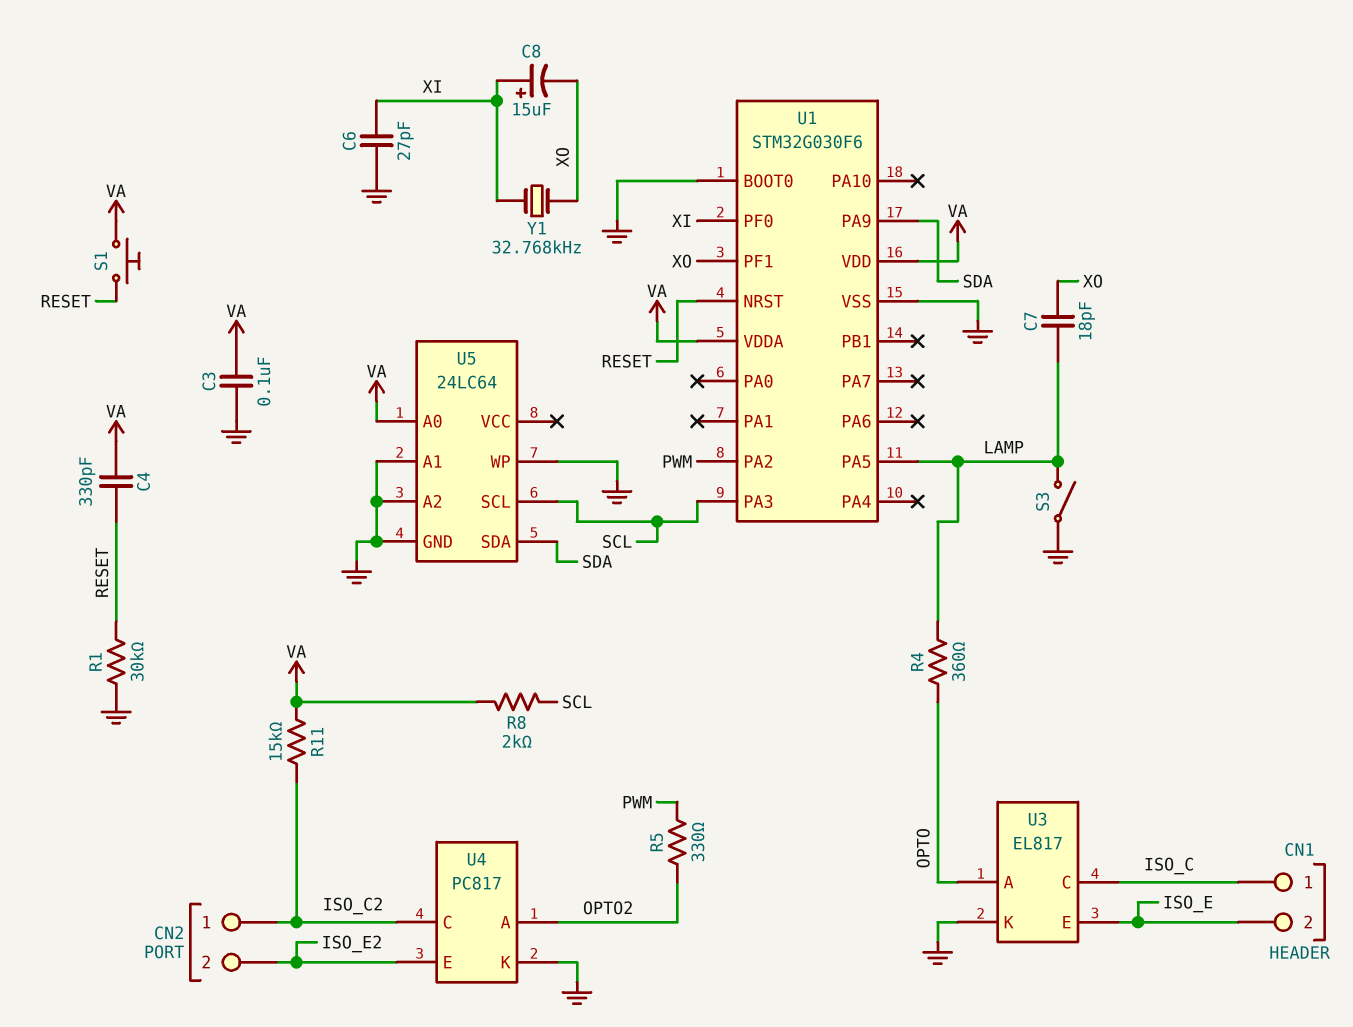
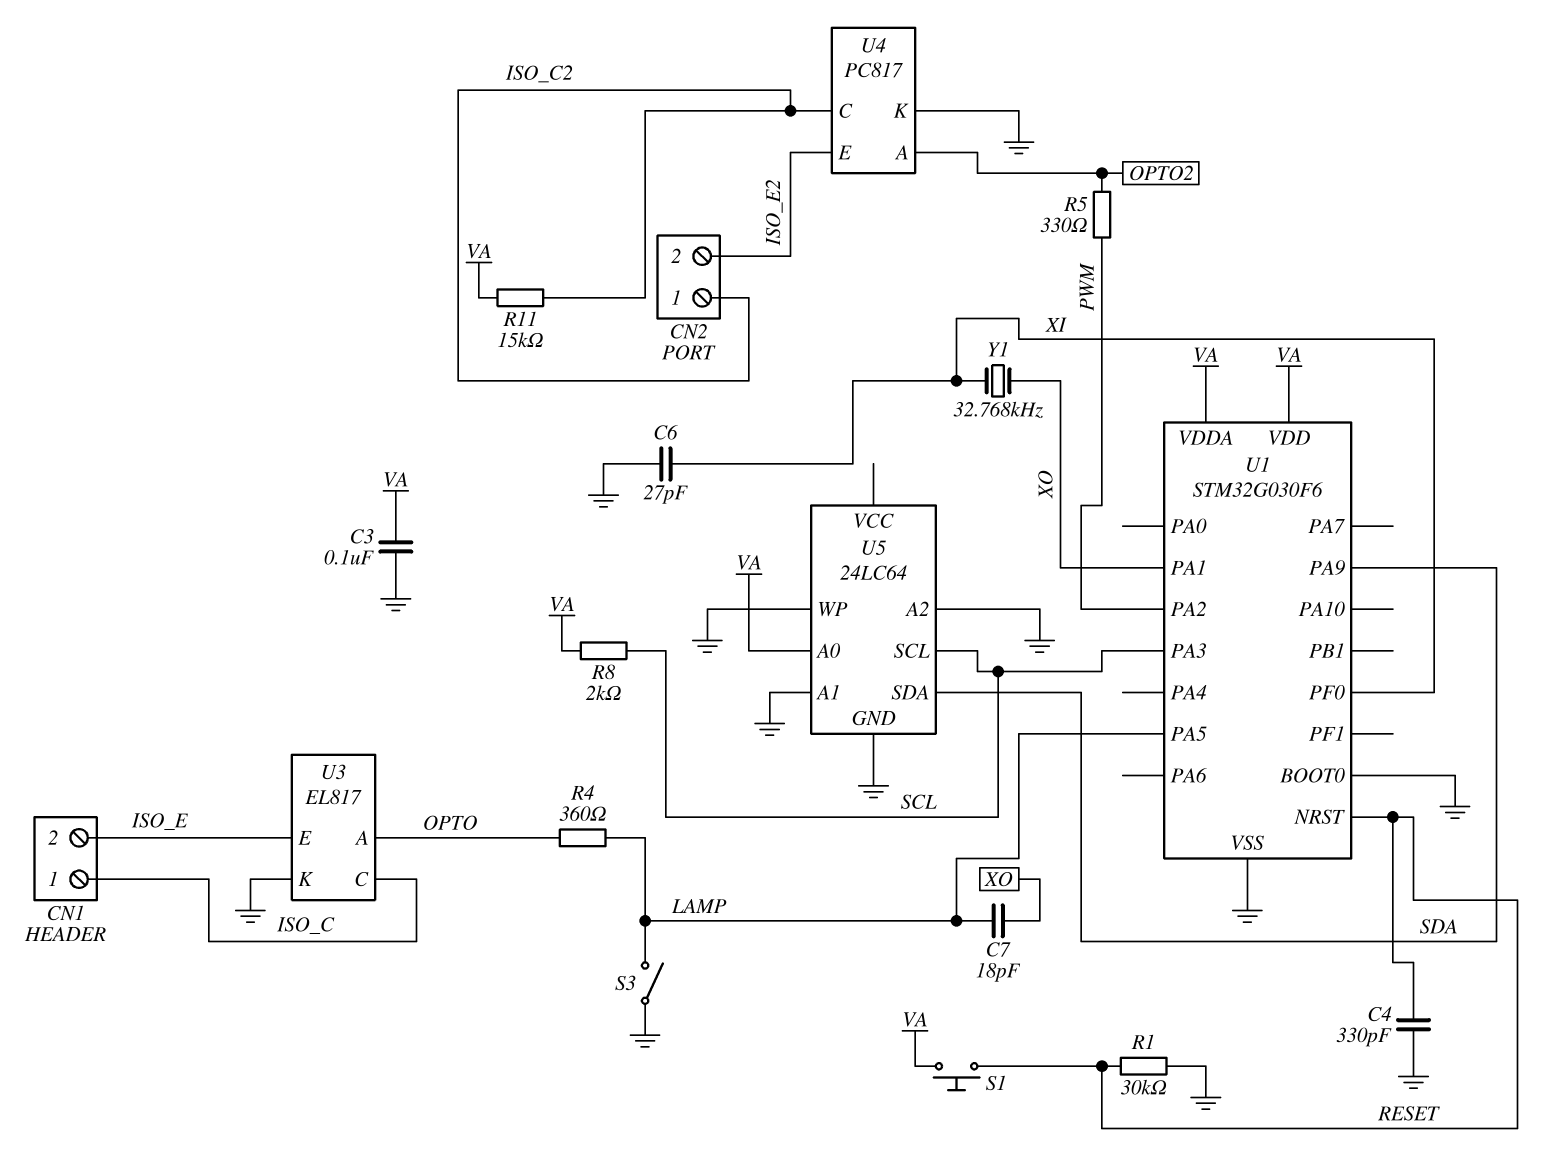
C4: 330pF (RESET, VA) -> 330pF (GND, RESET)
C8: 15uF (plus XI, minus XO) -> none
U1 pin PA1: none -> XO
U1 pin PF1: XO -> none

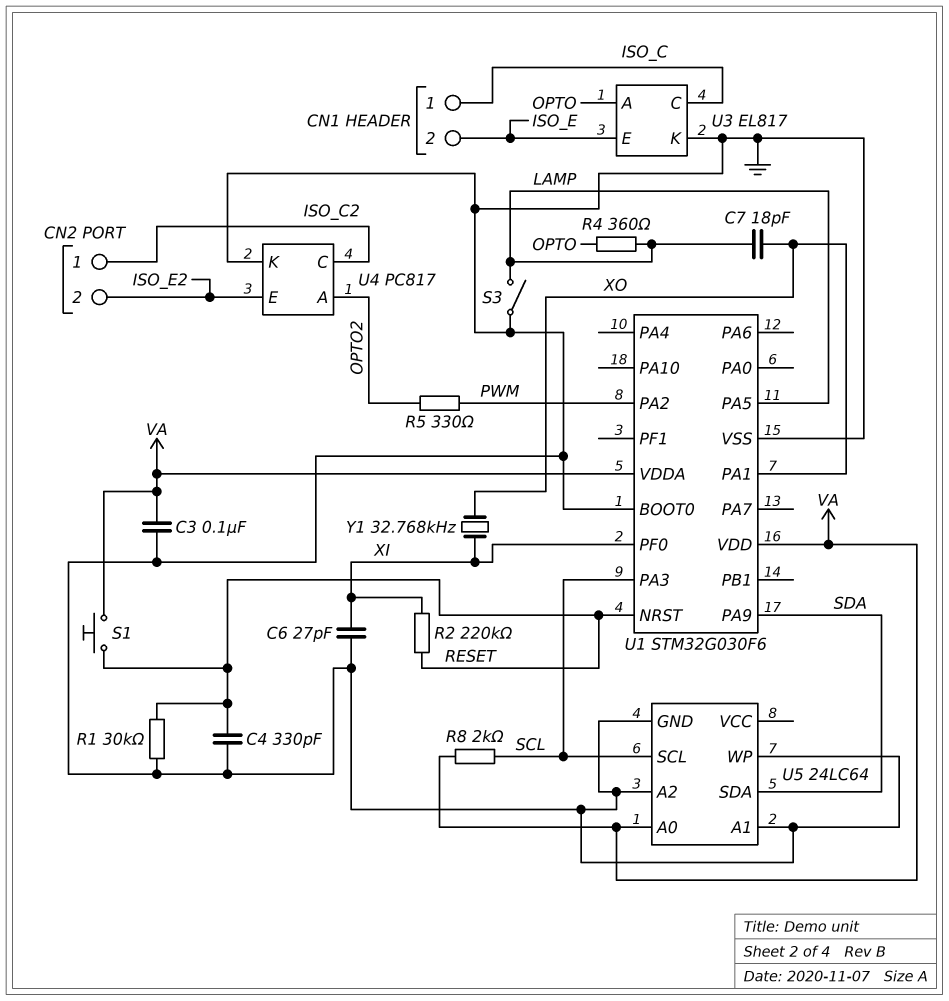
R2: none -> 220k (RESET, XI)
R11: 15k (ISO_C2, VA) -> none

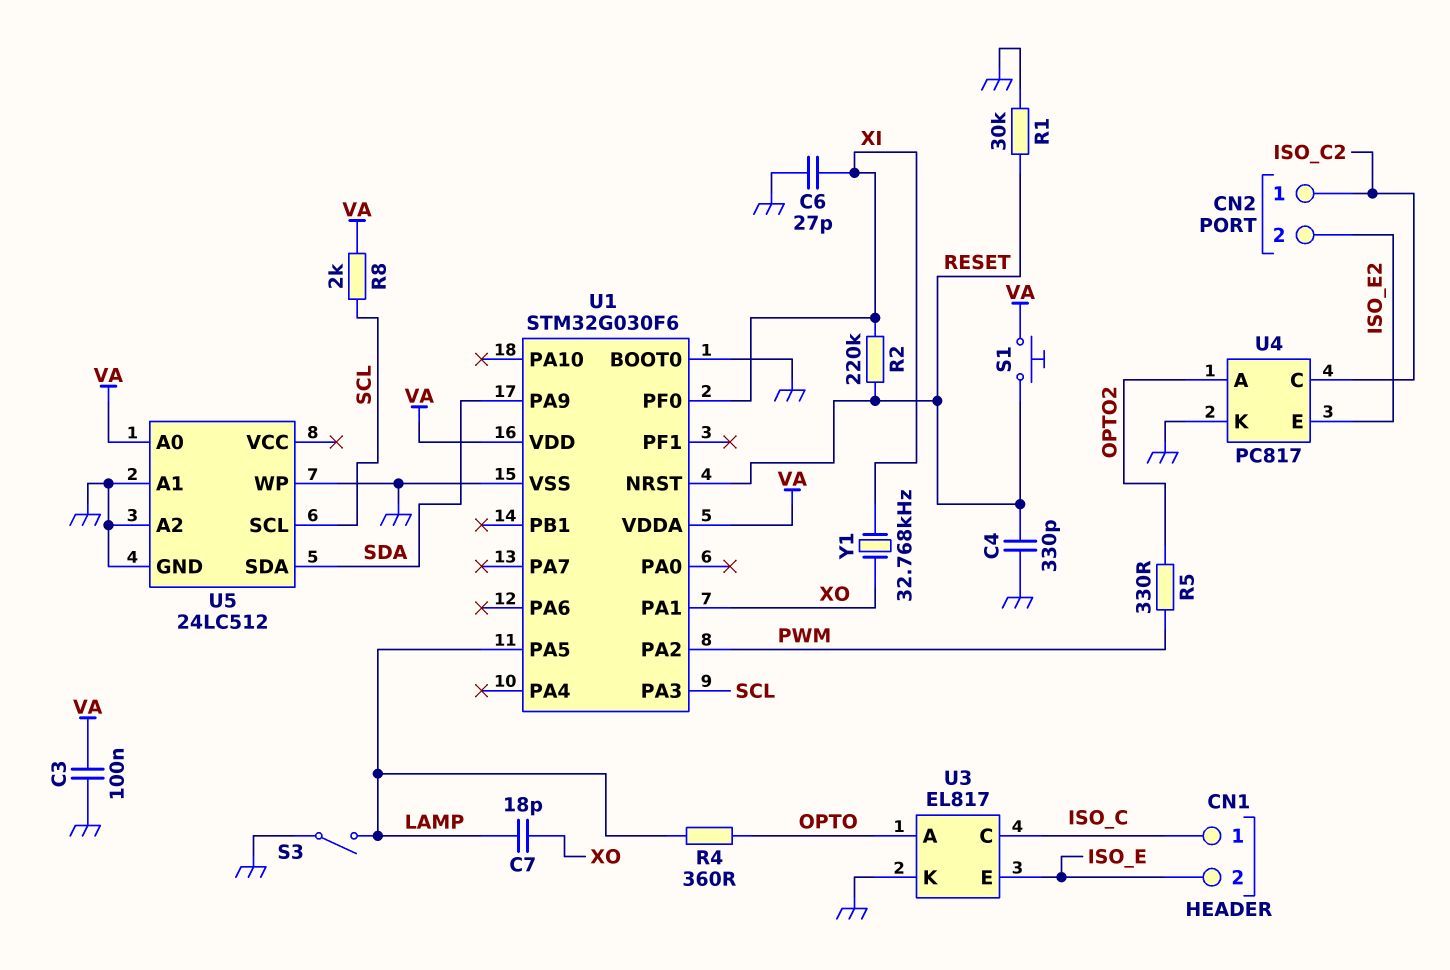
U5: 24LC64 -> 24LC512

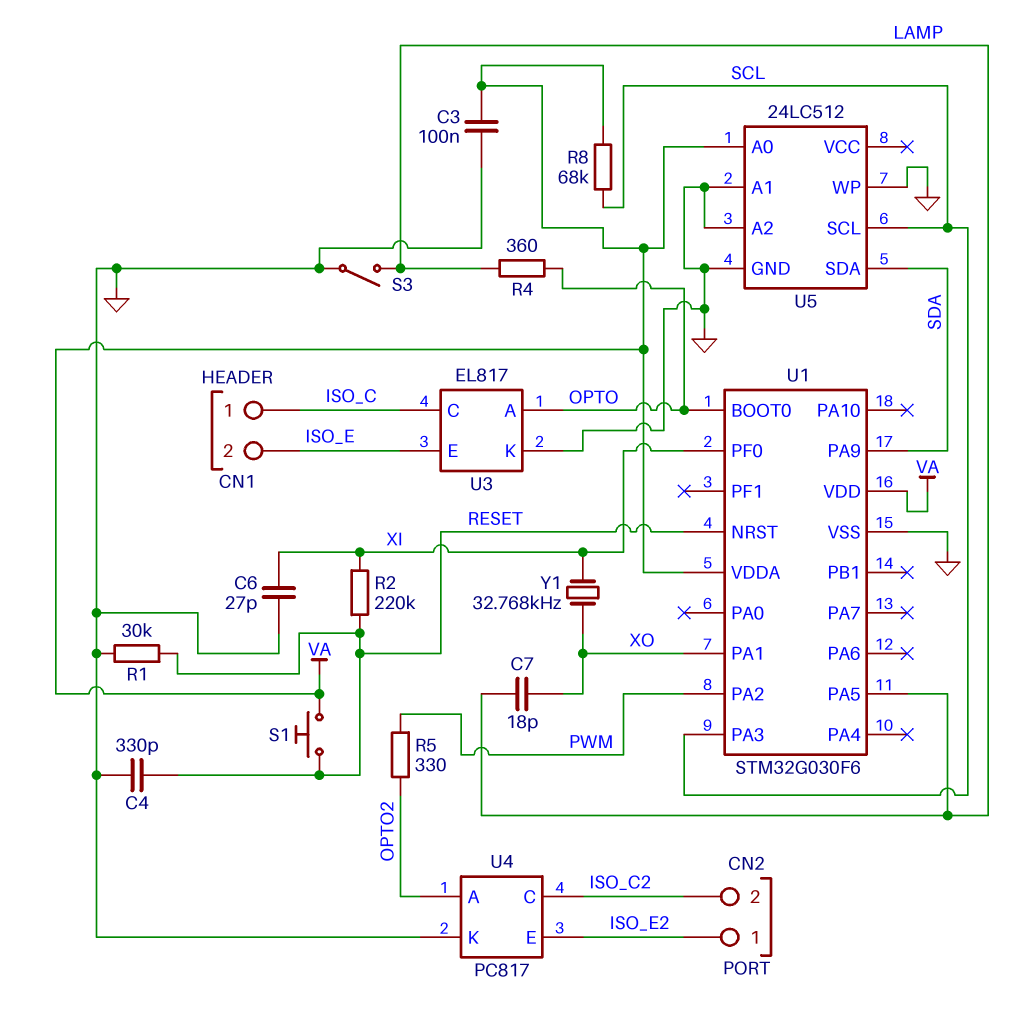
CN2 pin 1: ISO_C2 -> ISO_E2
CN2 pin 2: ISO_E2 -> ISO_C2
R8: 2k (SCL, VA) -> 68k (SCL, VA)
U1 pin BOOT0: GND -> OPTO

